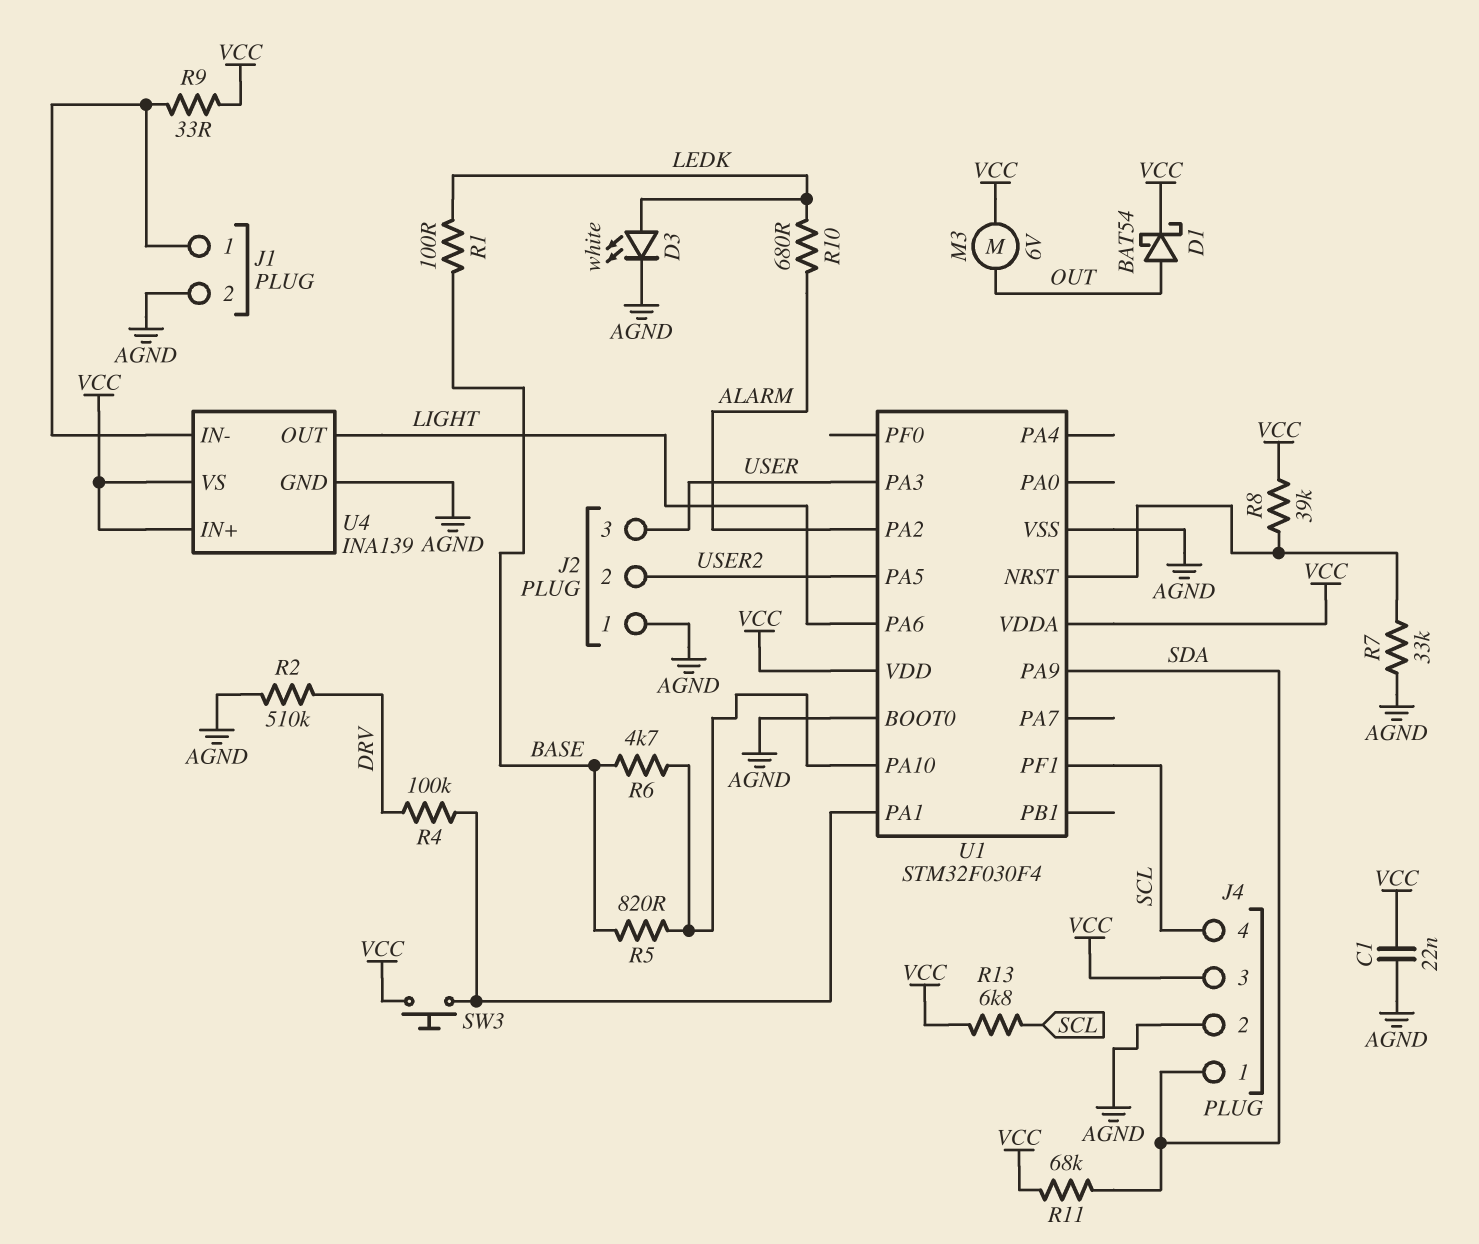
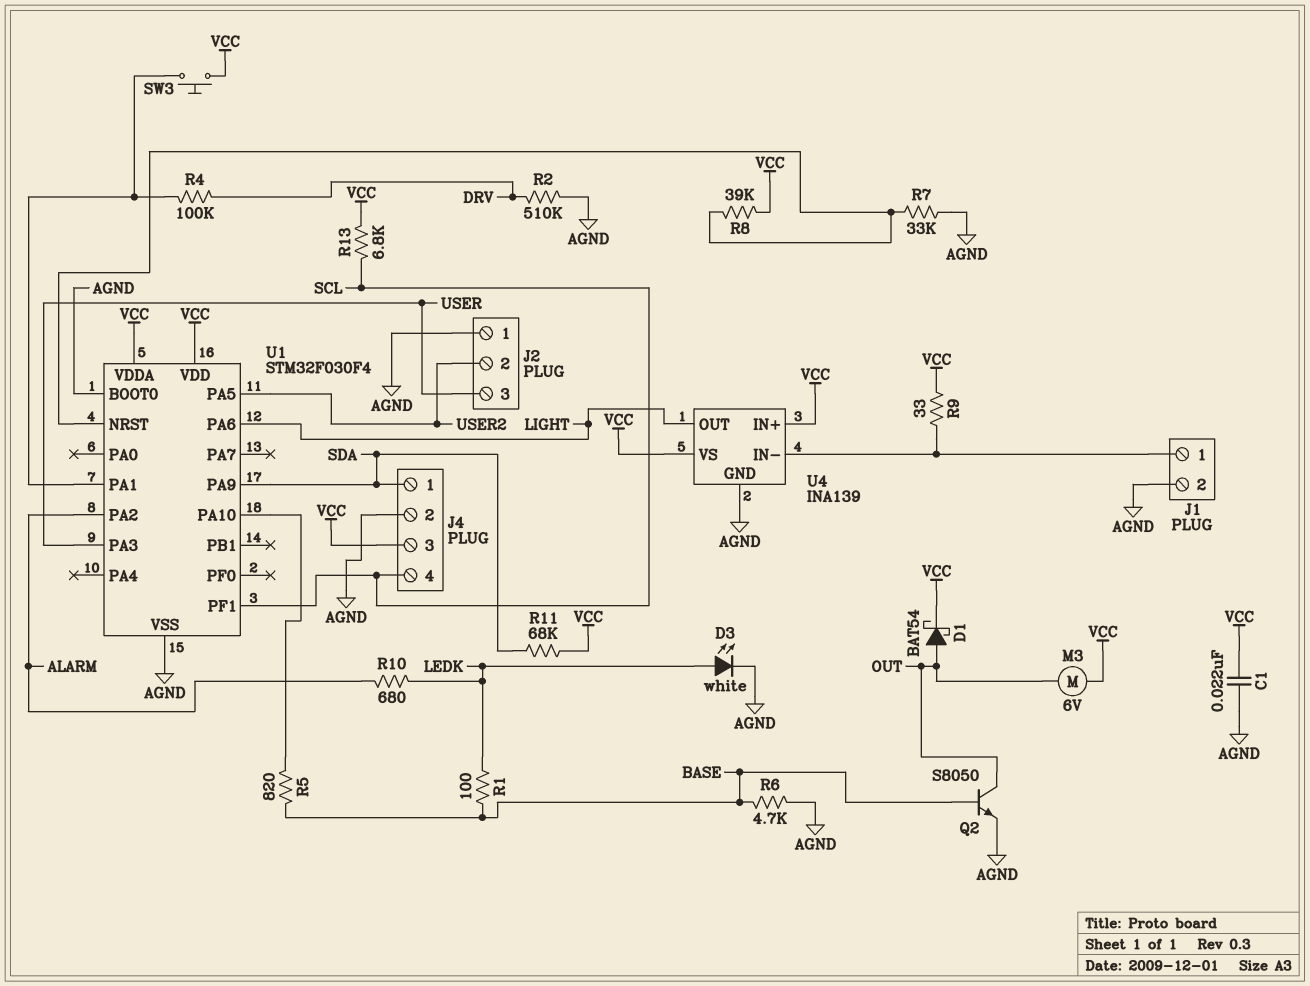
Q2: none -> NPN S8050 (B BASE, C OUT, E AGND)
R6: 4.7k (BASE, U1/PA10) -> 4.7k (AGND, BASE)

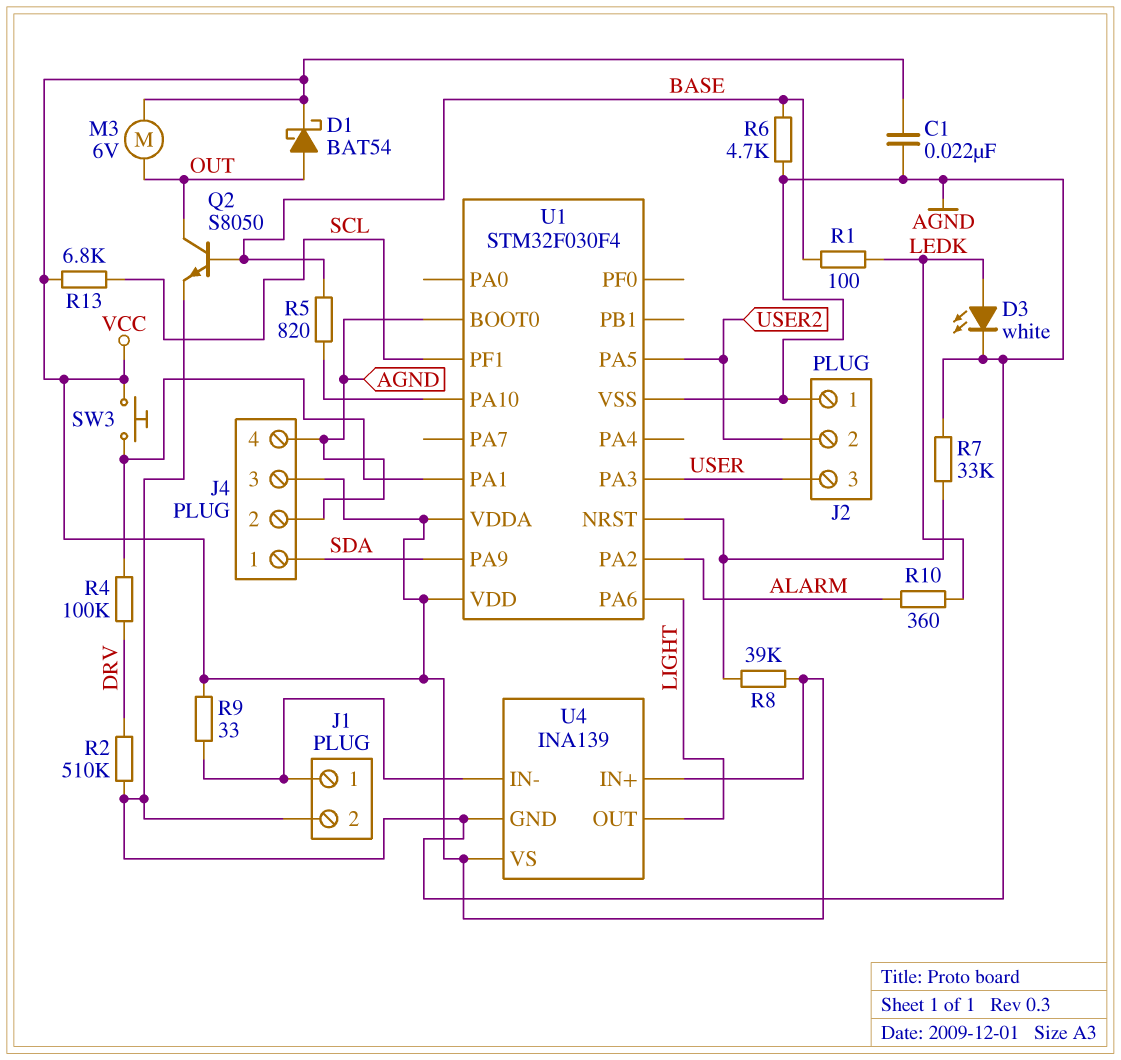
J4 pin 4: SCL -> AGND
R10: 680 (ALARM, LEDK) -> 360 (ALARM, LEDK)
R11: 68k (SDA, VCC) -> none

